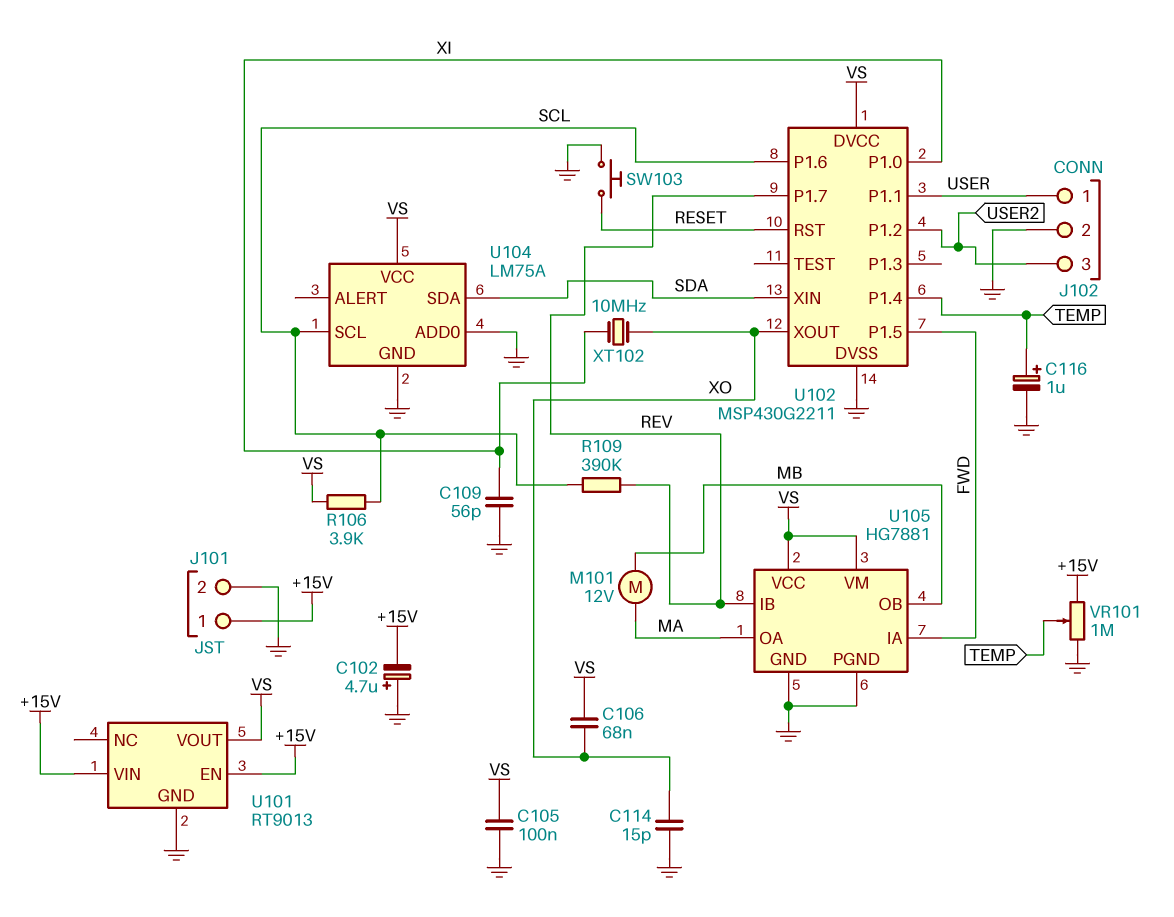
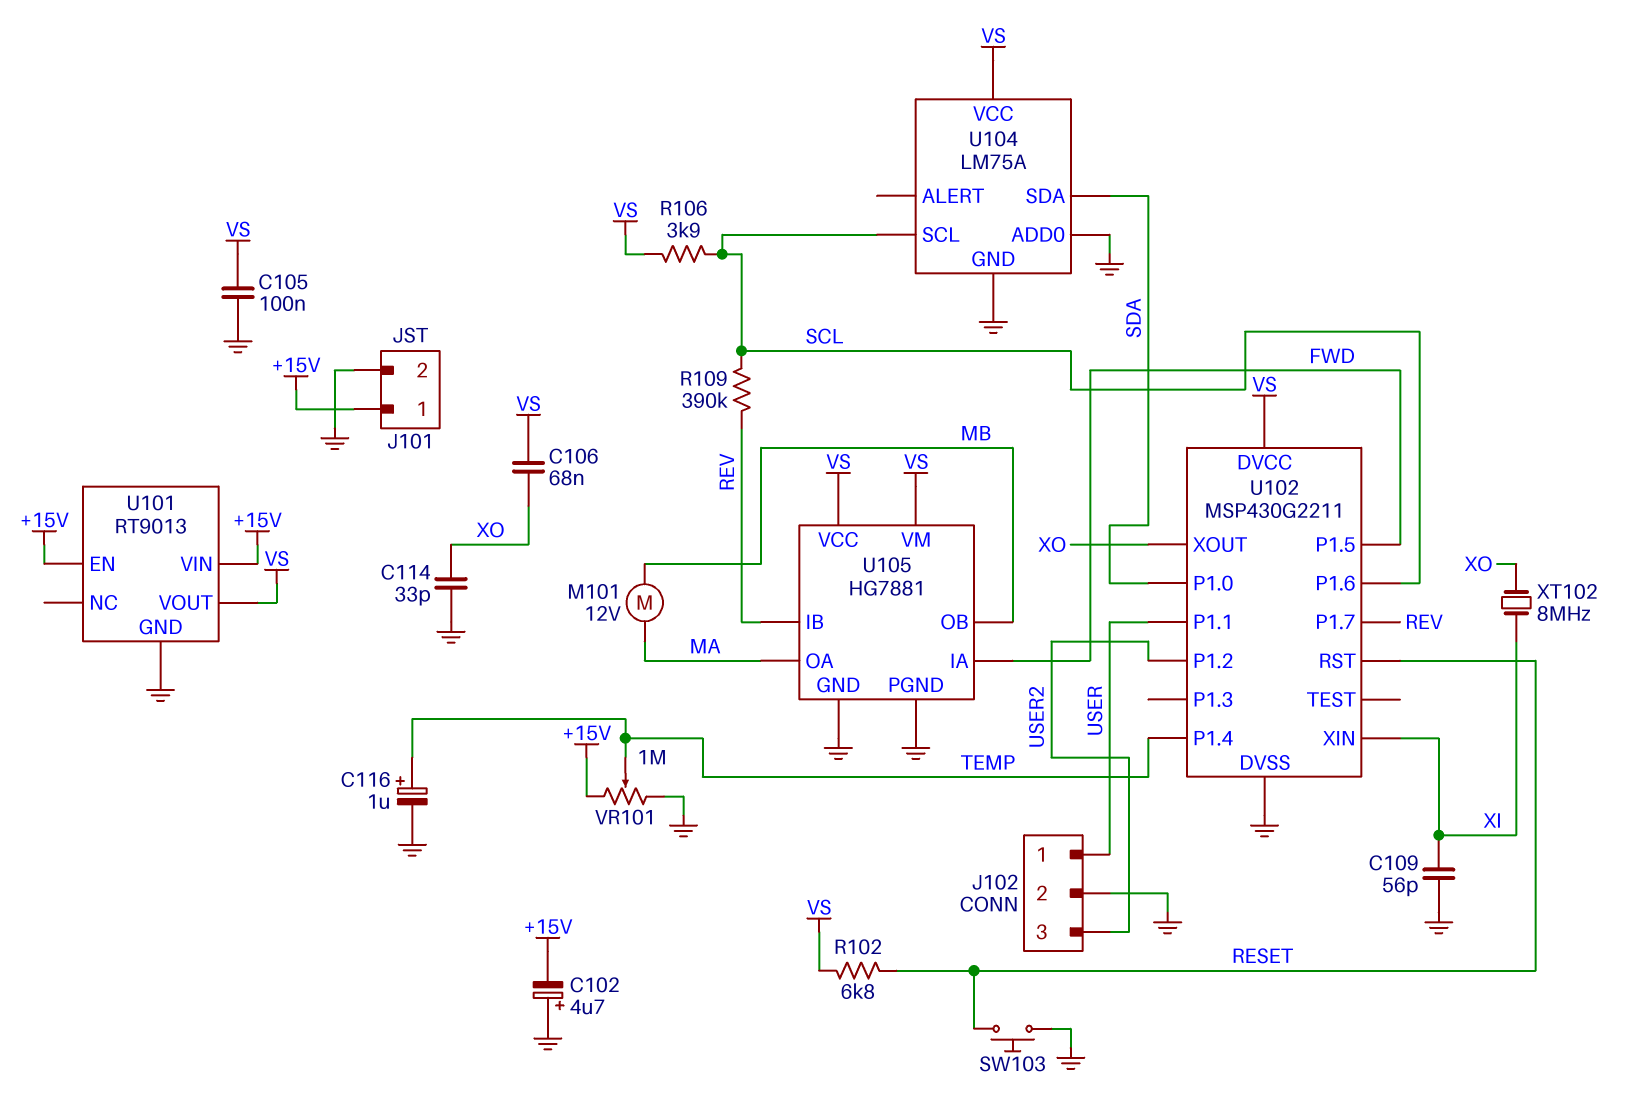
C114: 15pF (GND, XO) -> 33pF (GND, XO)
R102: none -> 6.8k (RESET, VS)
U102 pin P1.0: XI -> SDA
U102 pin XIN: SDA -> XI
XT102: 10MHz (XI, XO) -> 8MHz (XI, XO)

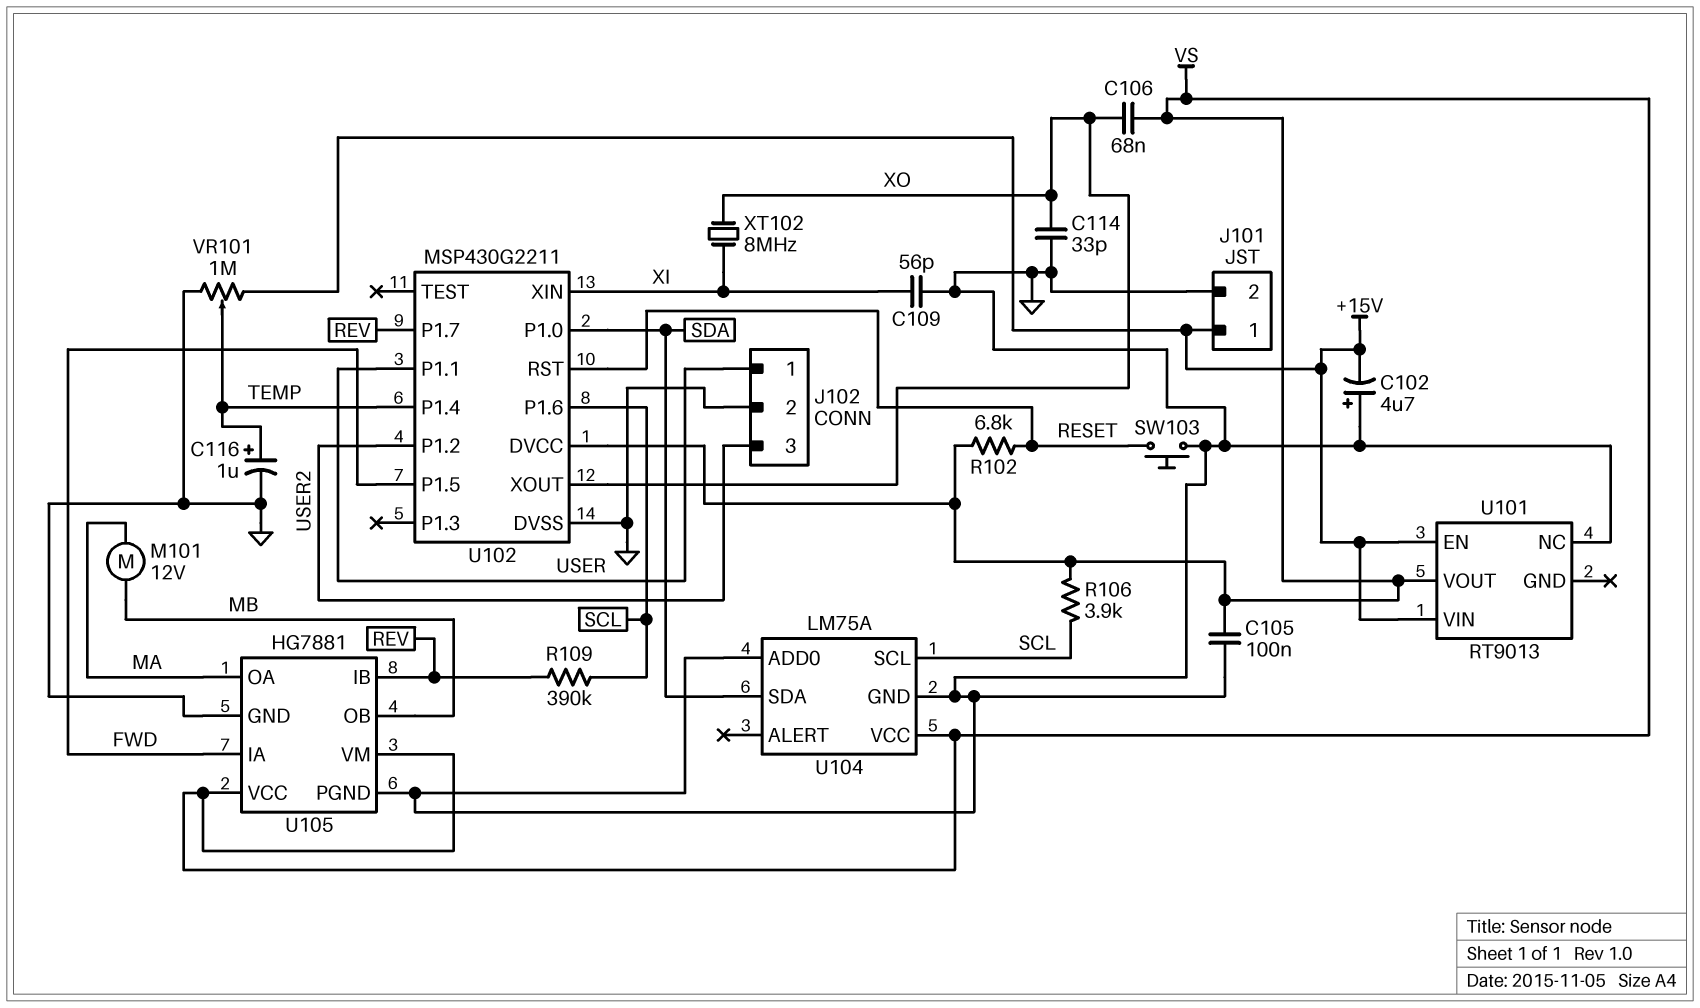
U101 pin GND: GND -> none
U101 pin NC: none -> GND

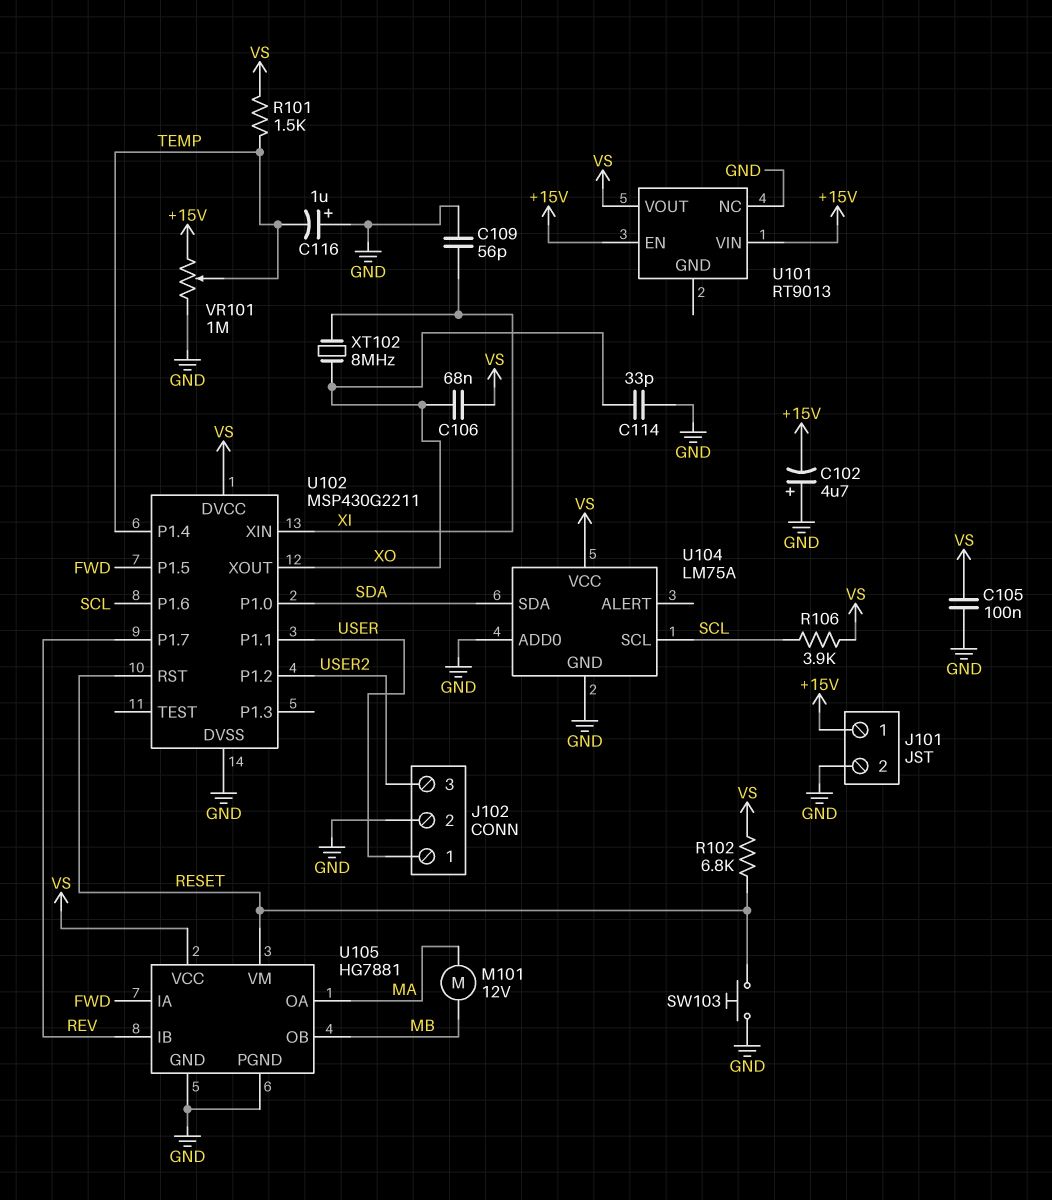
C116: 1uF (plus TEMP, minus GND) -> 1uF (plus GND, minus TEMP)
R101: none -> 1.5k (TEMP, VS)
R109: 390k (REV, SCL) -> none
U105 pin VM: VS -> RESET

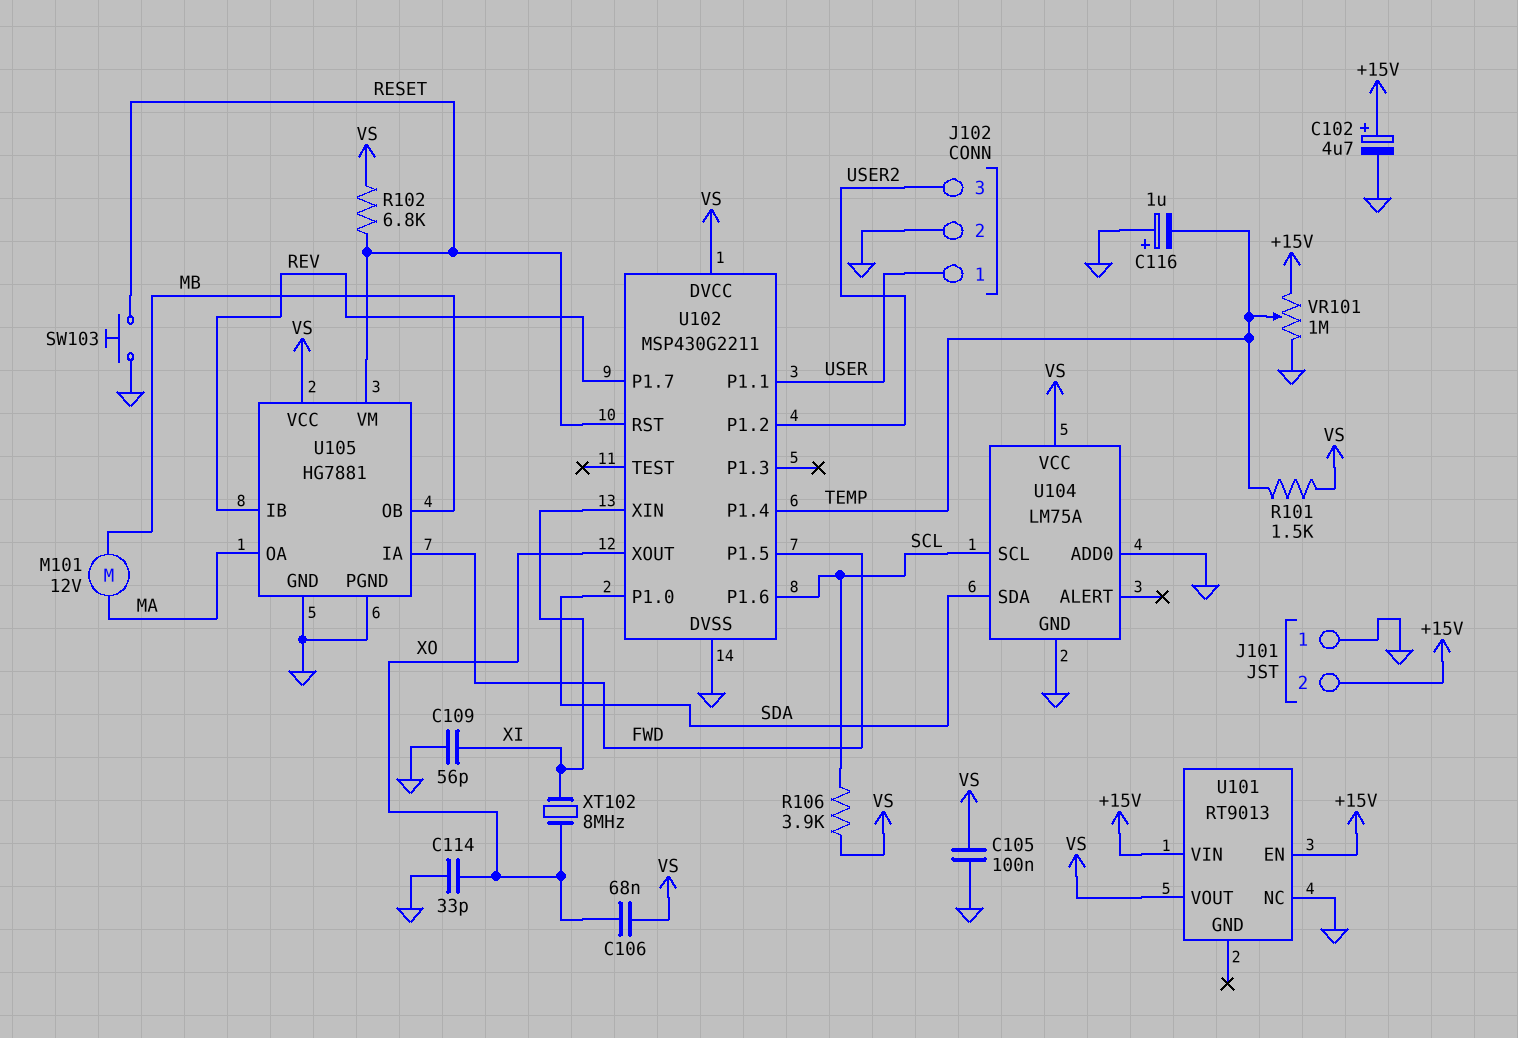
C102: 4.7uF (plus GND, minus +15V) -> 4.7uF (plus +15V, minus GND)
J101 pin 1: +15V -> GND
J101 pin 2: GND -> +15V

